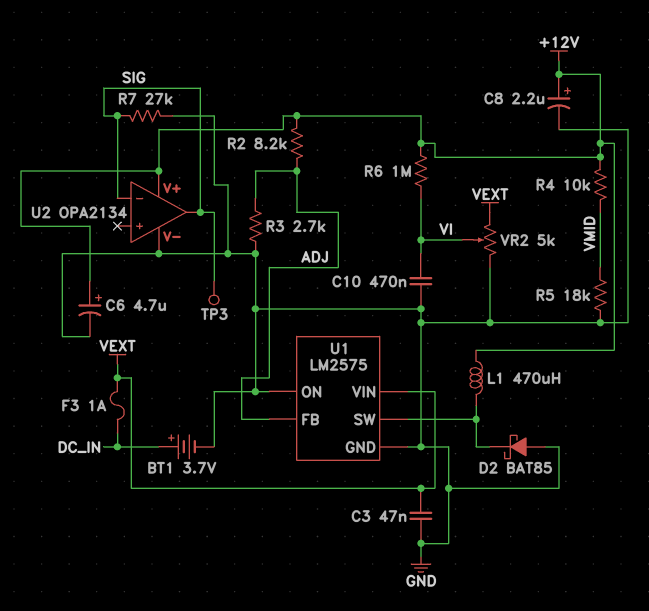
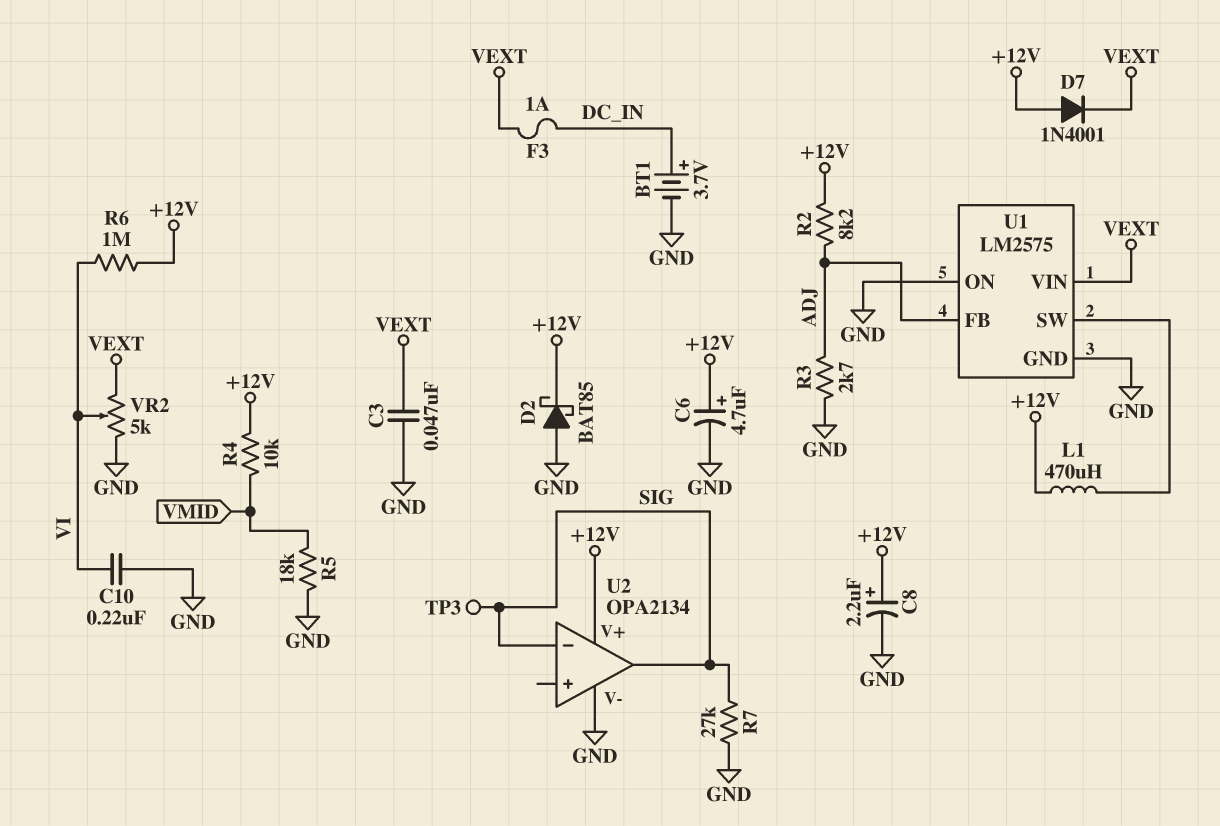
C10: 470nF (GND, VI) -> 220nF (GND, VI)
D2: schottky BAT85 (A GND, K U1/SW) -> schottky BAT85 (A GND, K +12V)
D7: none -> diode 1N4001 (A +12V, K VEXT)

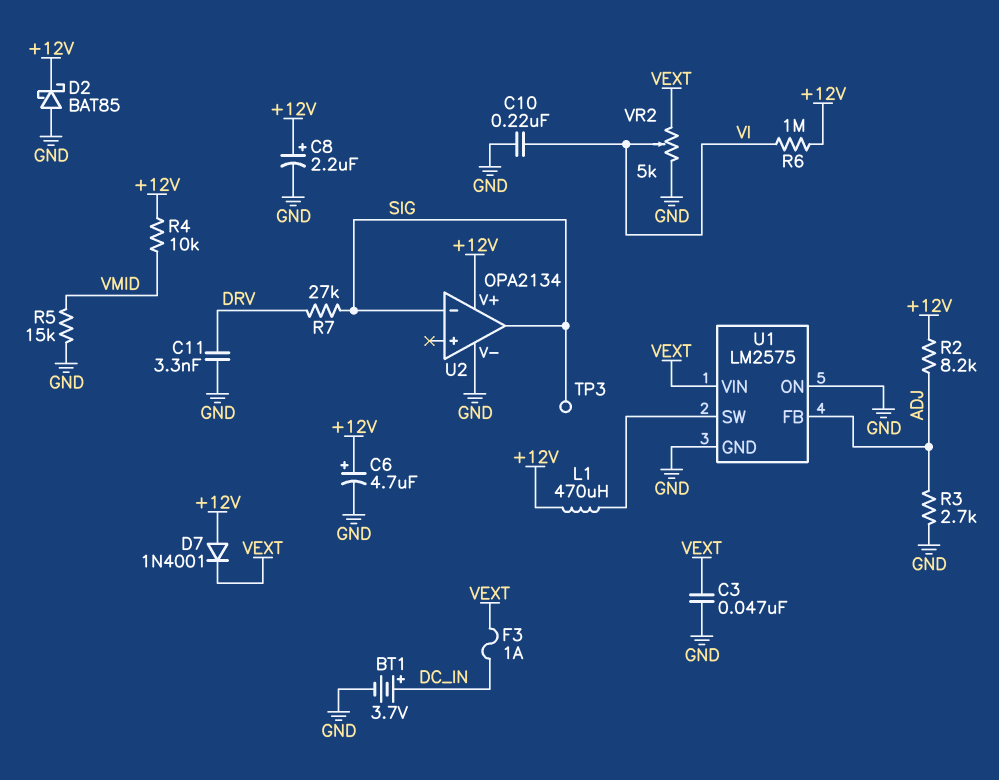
C11: none -> 3.3nF (DRV, GND)
R5: 18k (GND, VMID) -> 15k (GND, VMID)
R7: 27k (GND, SIG) -> 27k (DRV, SIG)

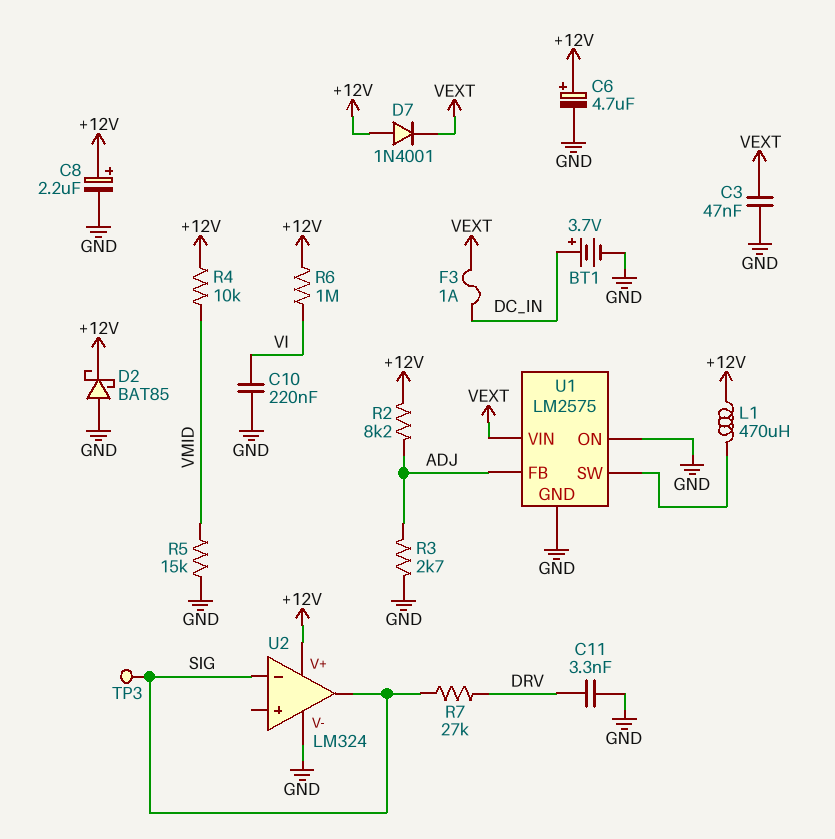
U2: OPA2134 -> LM324
VR2: 5k (GND, VEXT, wiper VI) -> none

